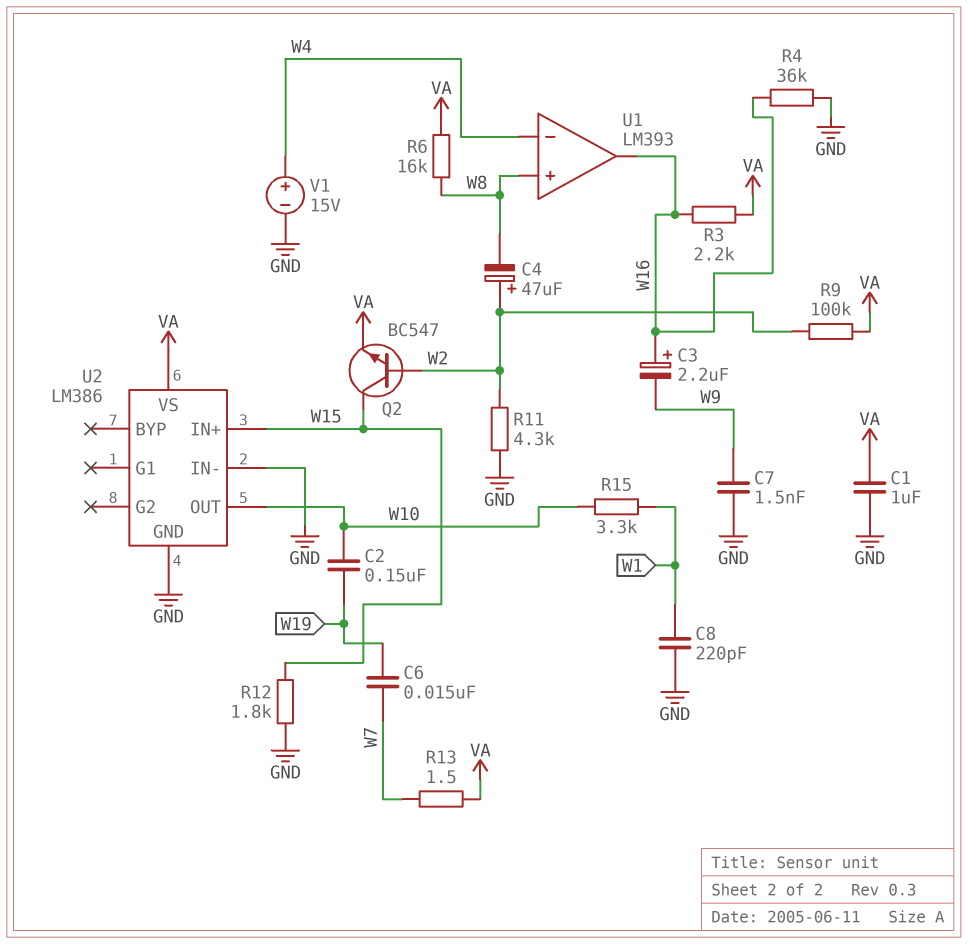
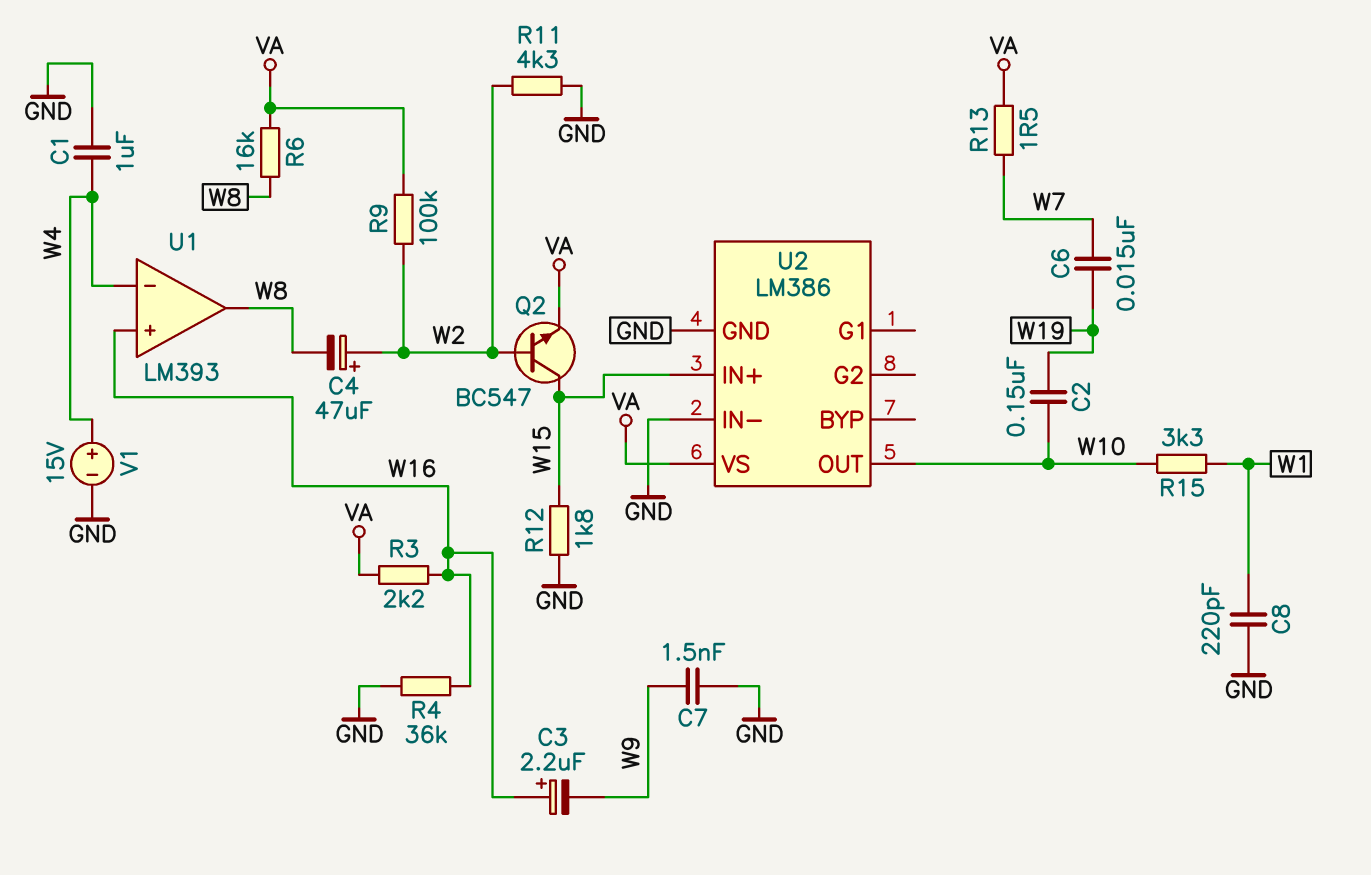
C1: 1uF (GND, VA) -> 1uF (GND, W4)
U1 pin in+: W8 -> W16
U1 pin out: W16 -> W8

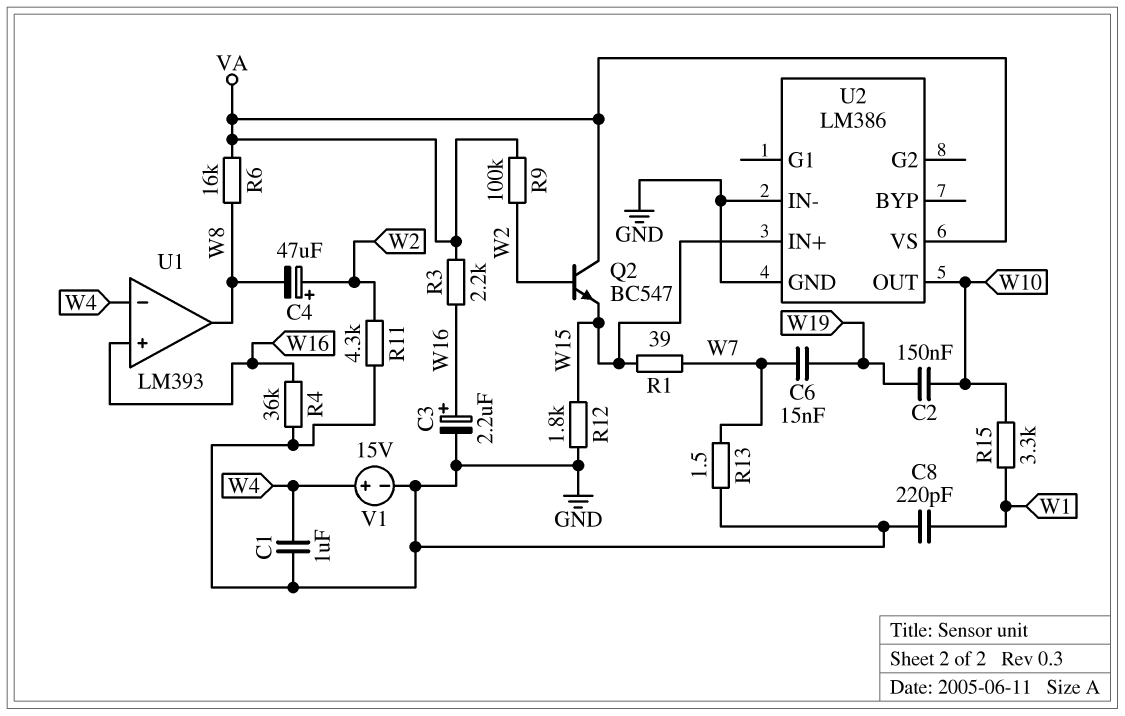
C3: 2.2uF (plus W16, minus W9) -> 2.2uF (plus W16, minus GND)
C7: 1.5nF (GND, W9) -> none
Q2: NPN BC547 (B W2, C W15, E VA) -> NPN BC547 (B W2, C VA, E W15)
R1: none -> 39 (W7, W15)
R13: 1.5 (VA, W7) -> 1.5 (GND, W7)

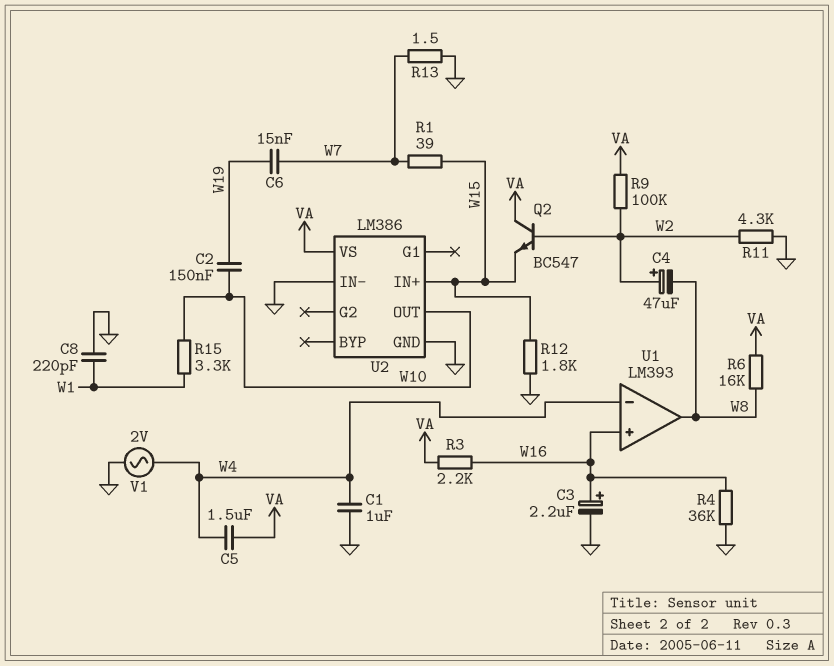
C5: none -> 1.5uF (VA, W4)
V1: 15V (plus W4, minus GND) -> AC 2V (GND, W4)

